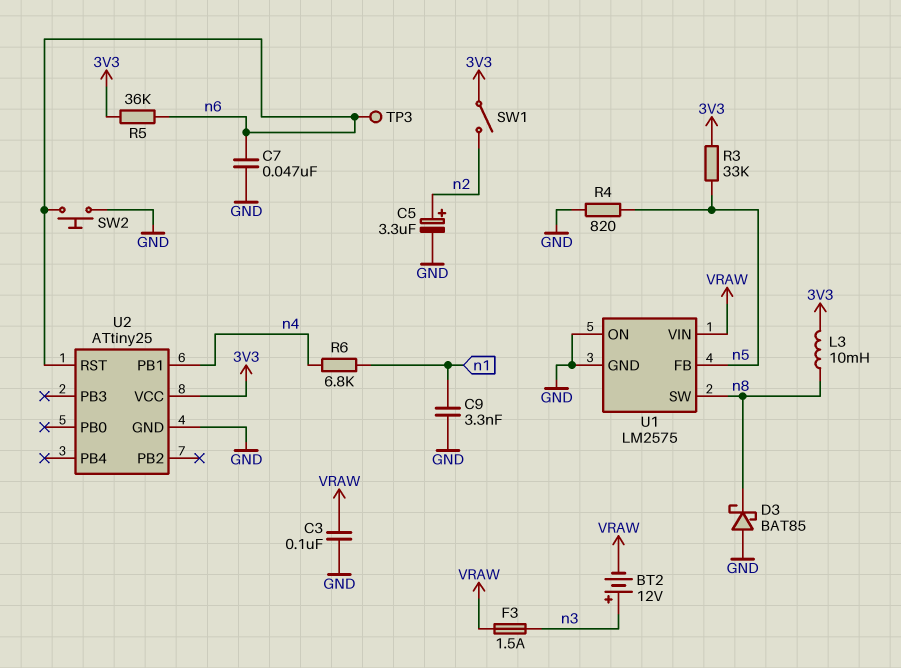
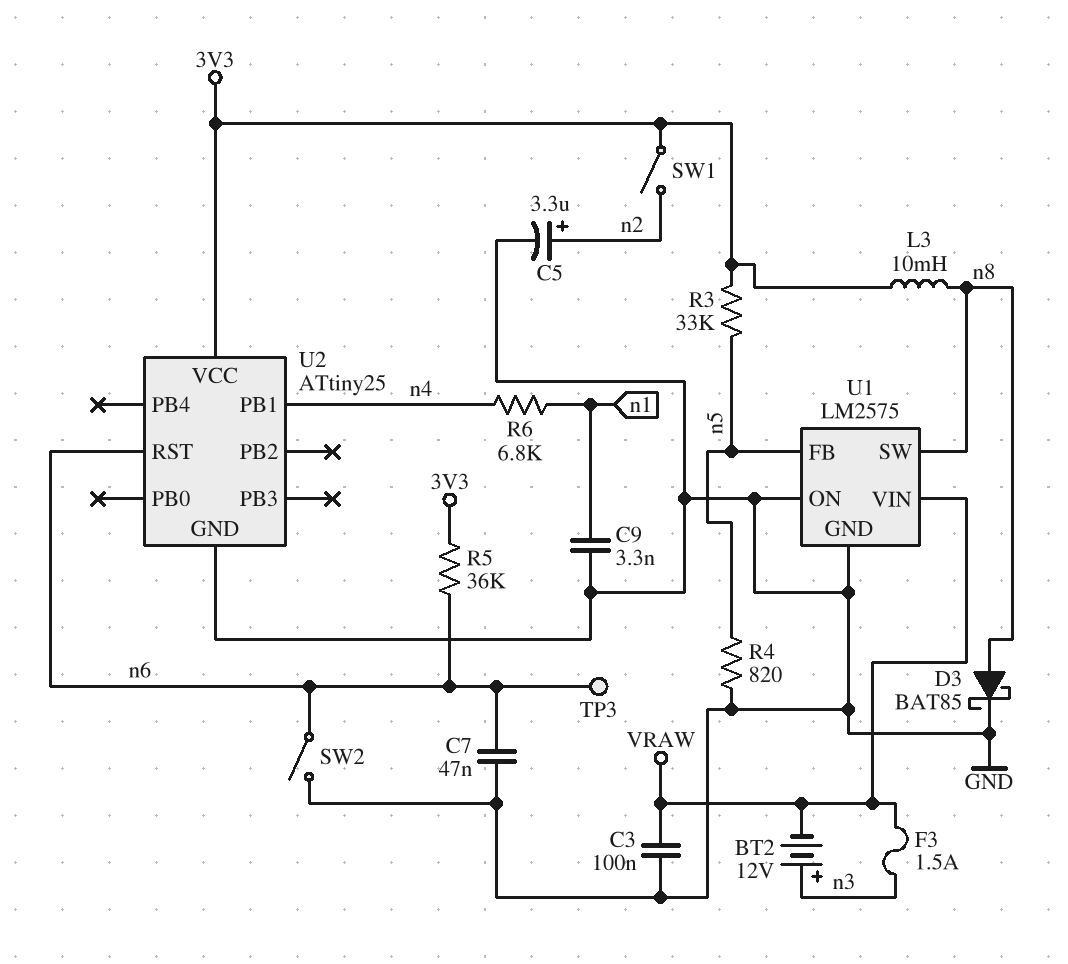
D3: schottky BAT85 (A GND, K n8) -> schottky BAT85 (A n8, K GND)
SW2: button (GND, n6) -> switch (GND, n6)

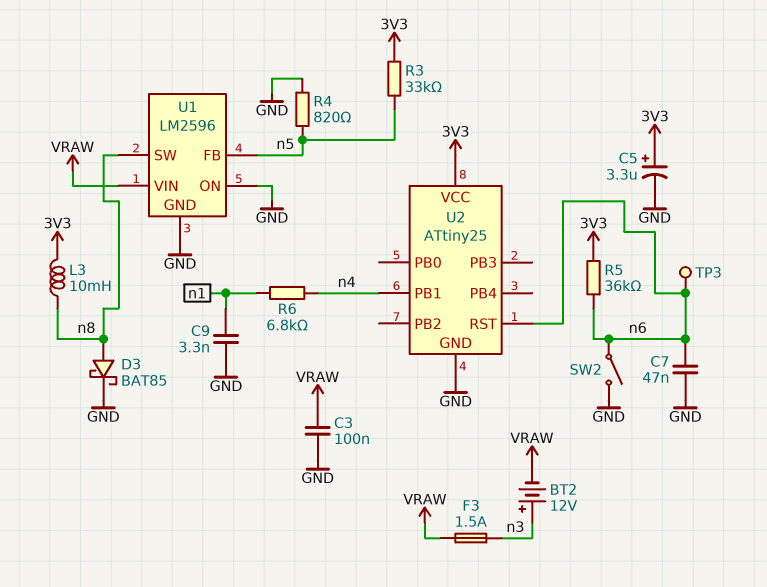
C5: 3.3uF (plus n2, minus GND) -> 3.3uF (plus 3V3, minus GND)
SW1: switch (3V3, n2) -> none
U1: LM2575 -> LM2596

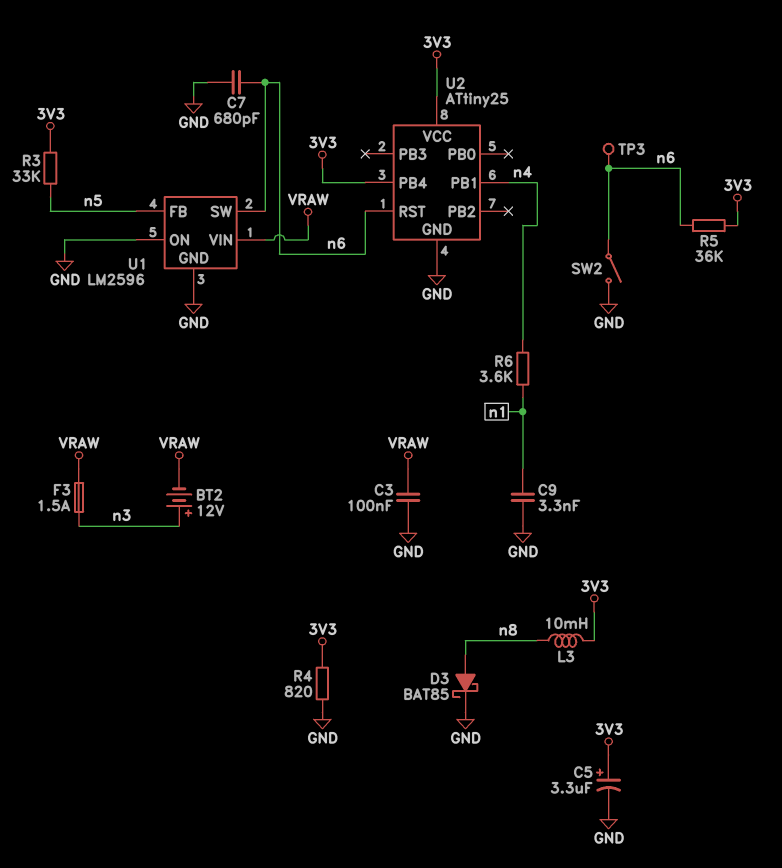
C7: 47nF (GND, n6) -> 680pF (GND, n6)
R4: 820 (GND, n5) -> 820 (3V3, GND)
R6: 6.8k (n1, n4) -> 3.6k (n1, n4)
U1 pin SW: n8 -> n6
U2 pin PB4: none -> 3V3

